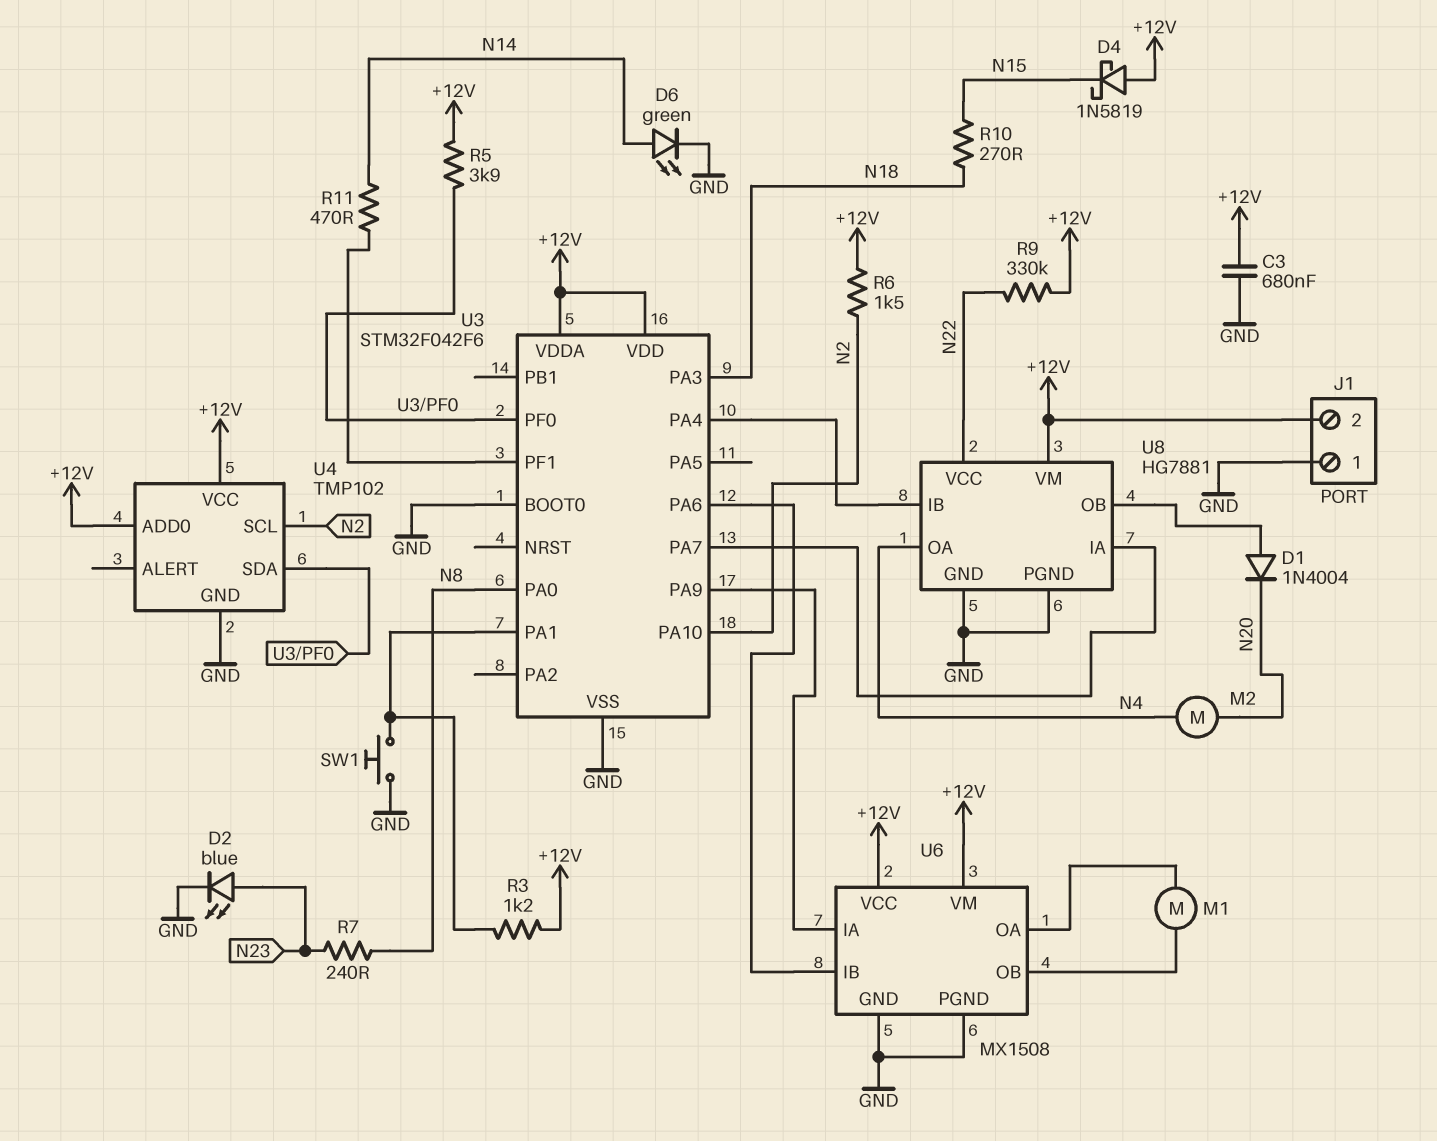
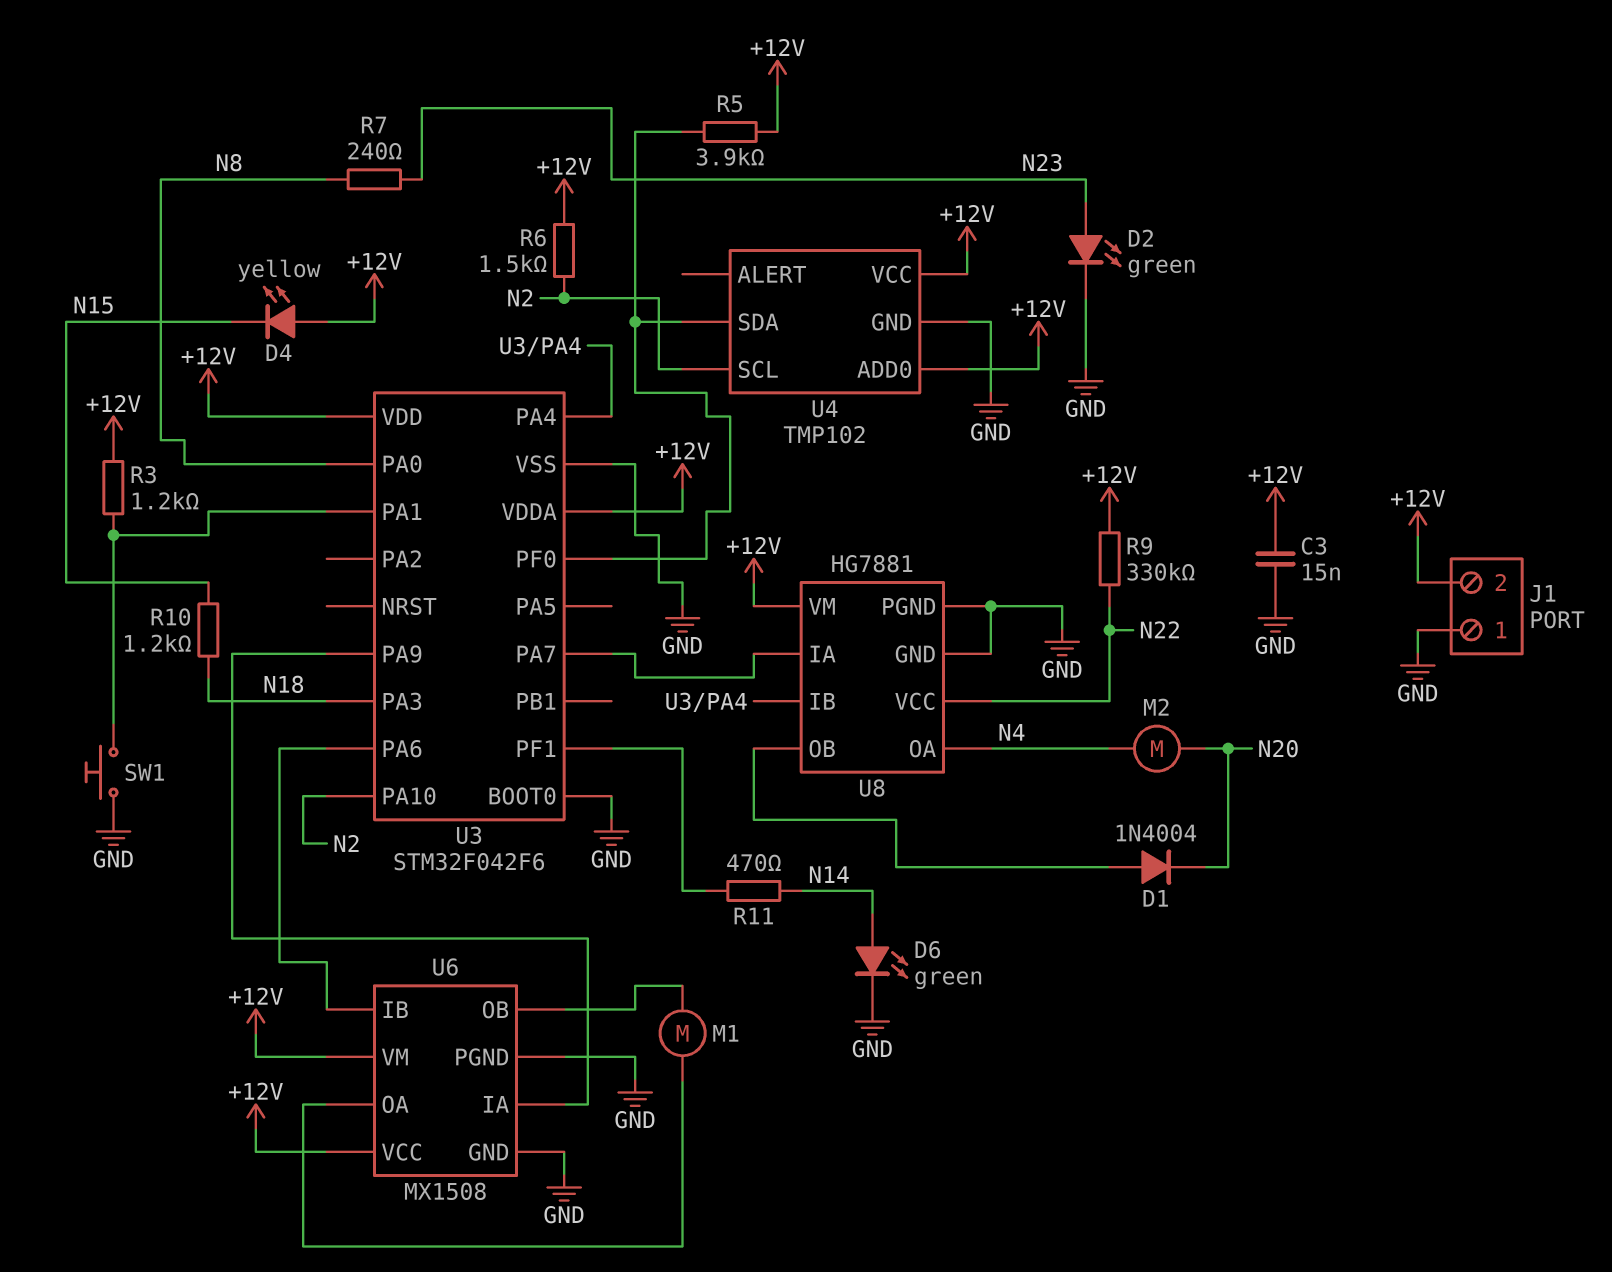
C3: 680nF (+12V, GND) -> 15nF (+12V, GND)
D2: LED blue (A N23, K GND) -> LED green (A N23, K GND)
D4: schottky 1N5819 (A +12V, K N15) -> LED yellow (A +12V, K N15)
R10: 270 (N15, N18) -> 1.2k (N15, N18)

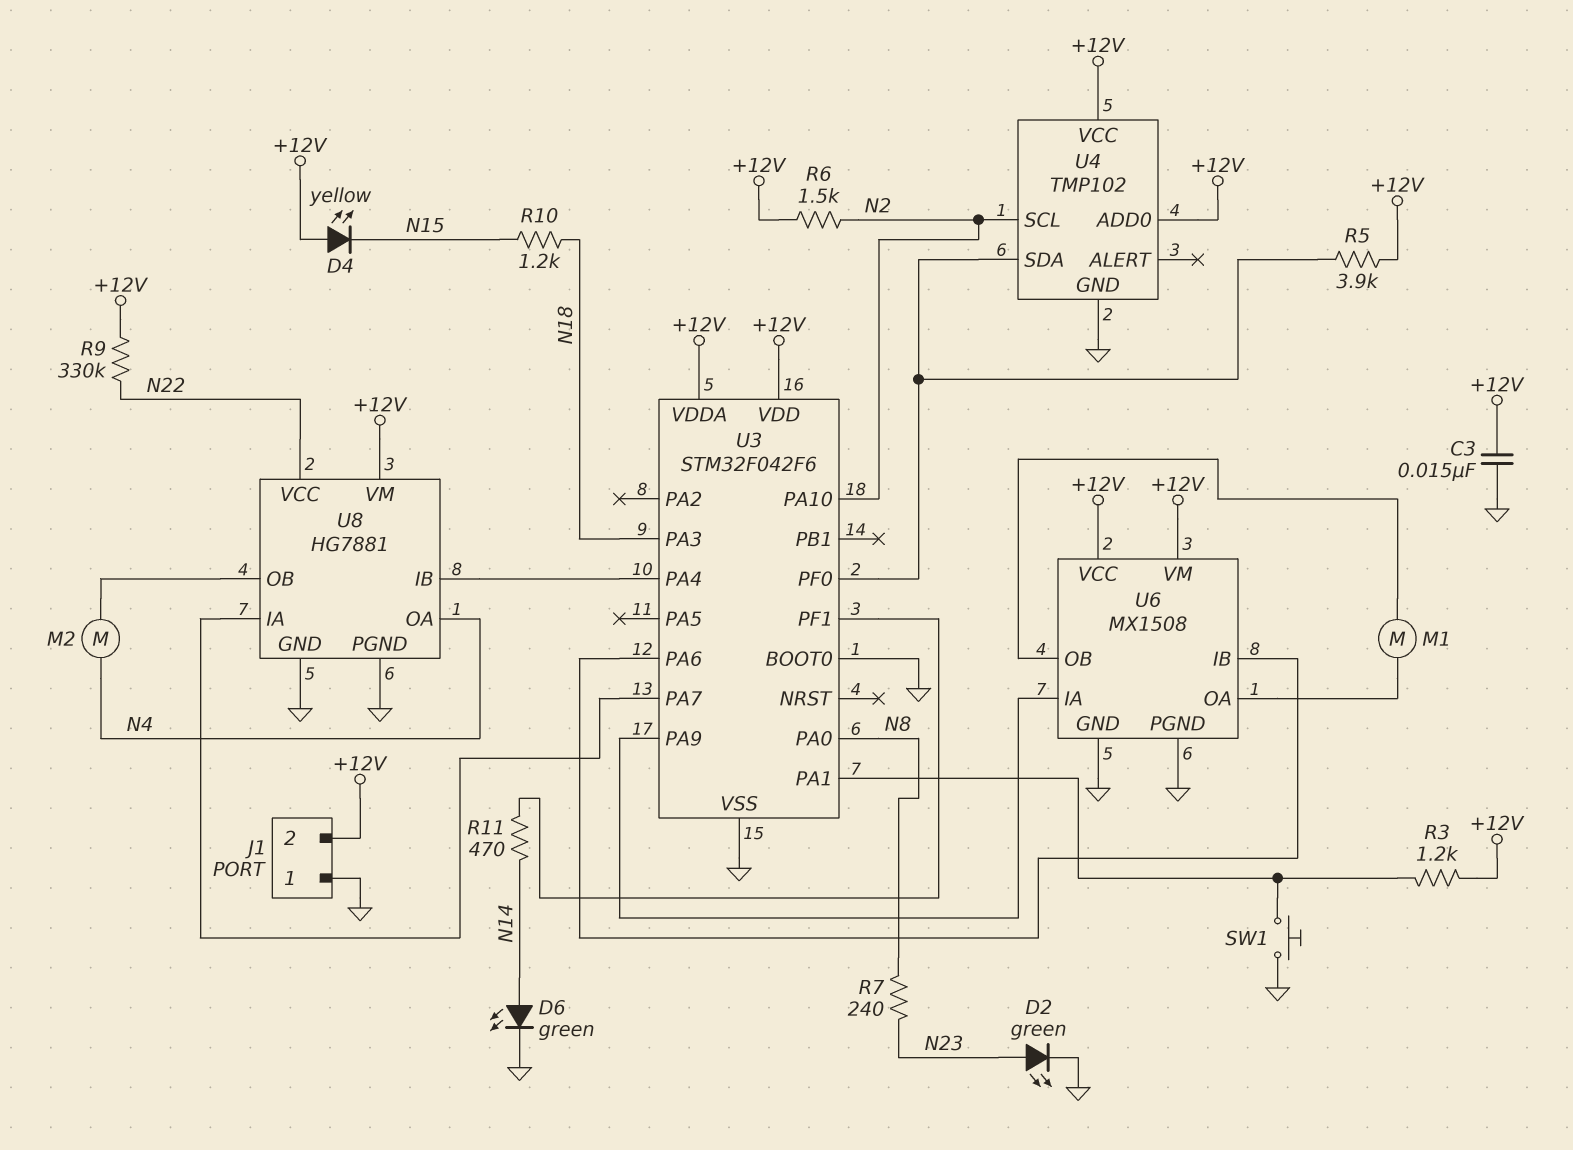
D1: diode 1N4004 (A U8/OB, K N20) -> none
M2: motor (N4, N20) -> motor (N4, U8/OB)

